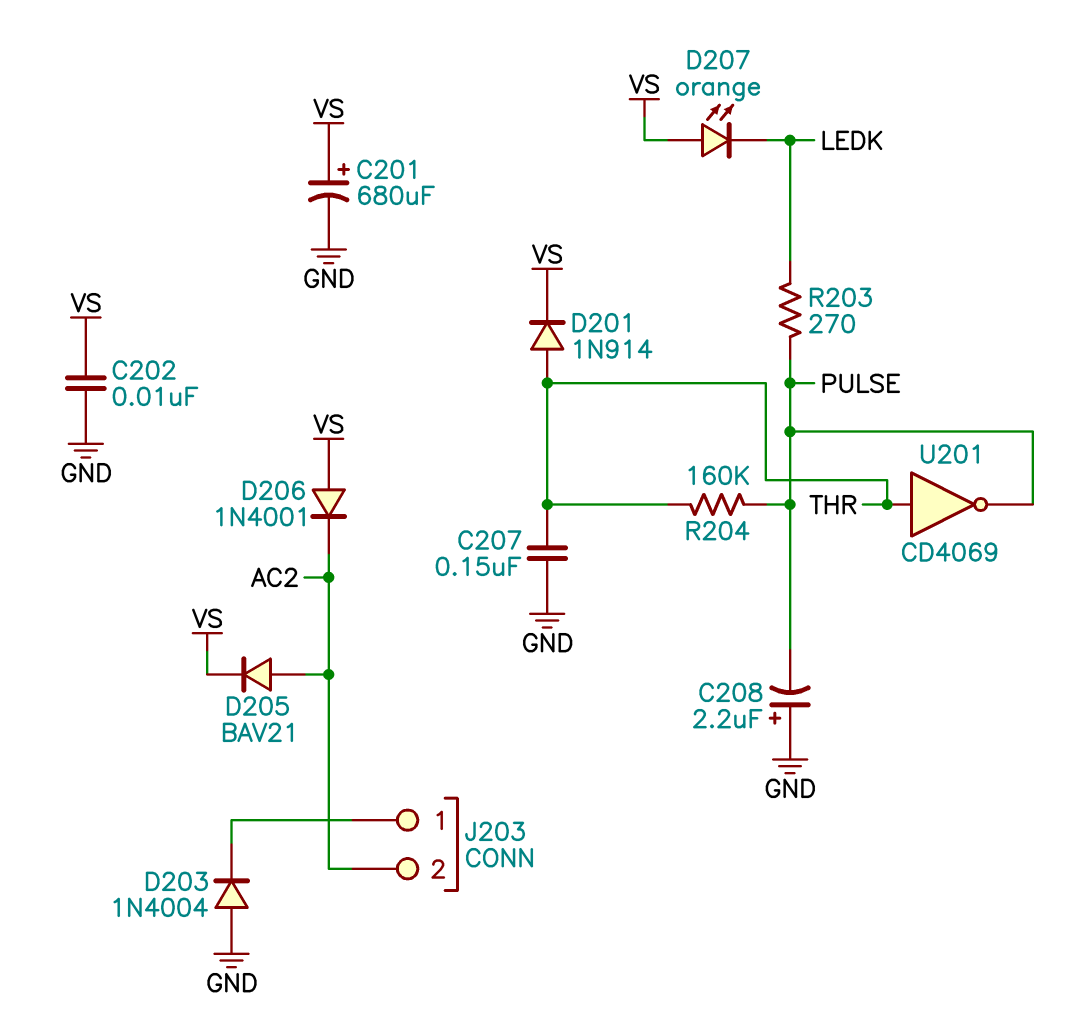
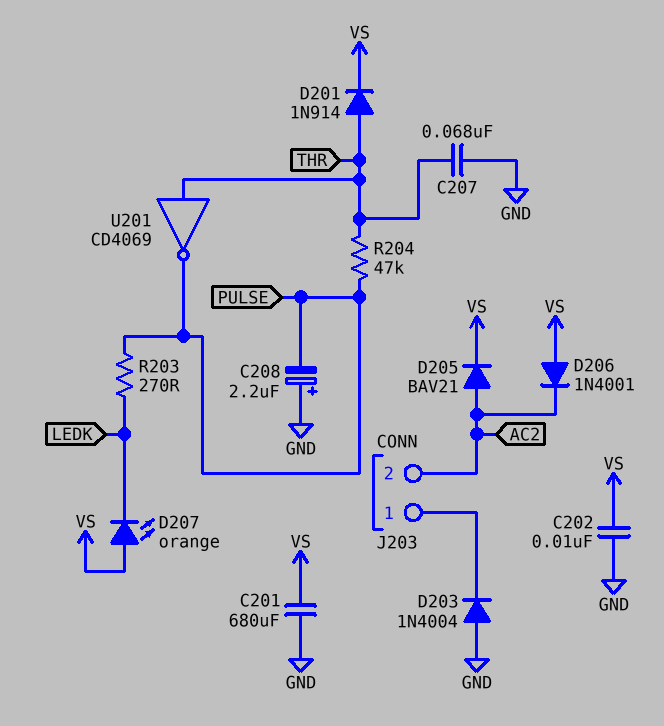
C201: 680uF (plus VS, minus GND) -> 680uF (GND, VS)
C207: 150nF (GND, THR) -> 68nF (GND, THR)
R204: 160k (PULSE, THR) -> 47k (PULSE, THR)

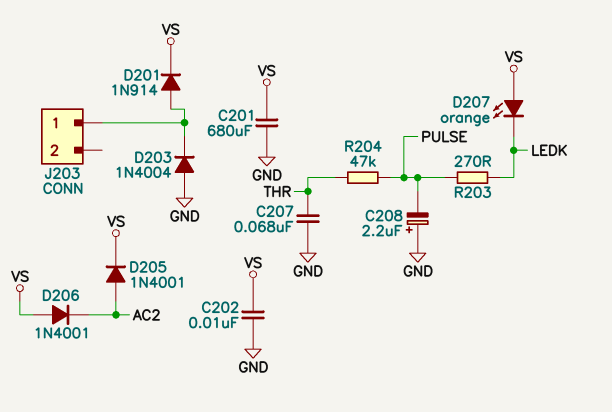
D201: diode 1N914 (A THR, K VS) -> diode 1N914 (A J203/1, K VS)
D205: diode BAV21 (A AC2, K VS) -> diode 1N4001 (A AC2, K VS)
J203 pin 2: AC2 -> none
U201: NOT CD4069 (in THR, out PULSE) -> none

